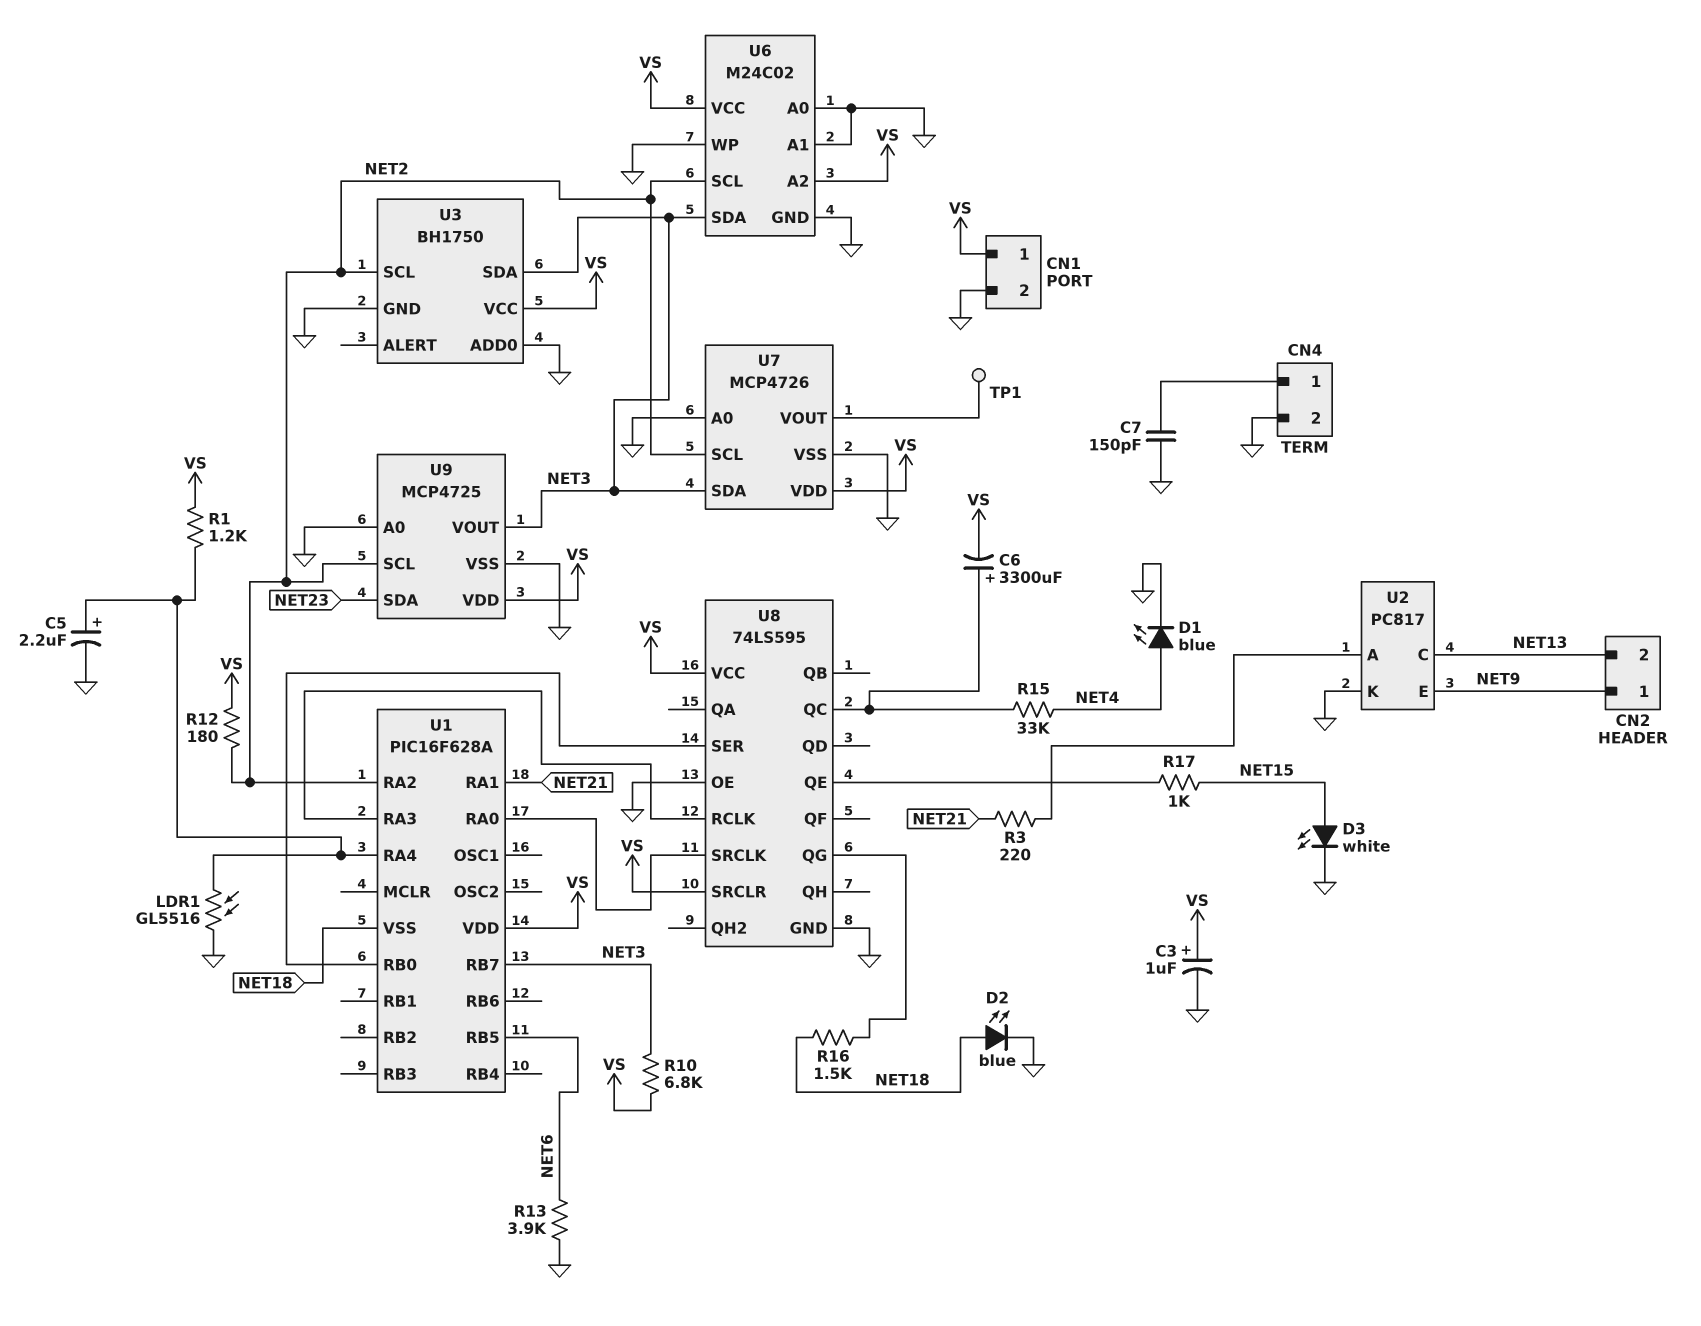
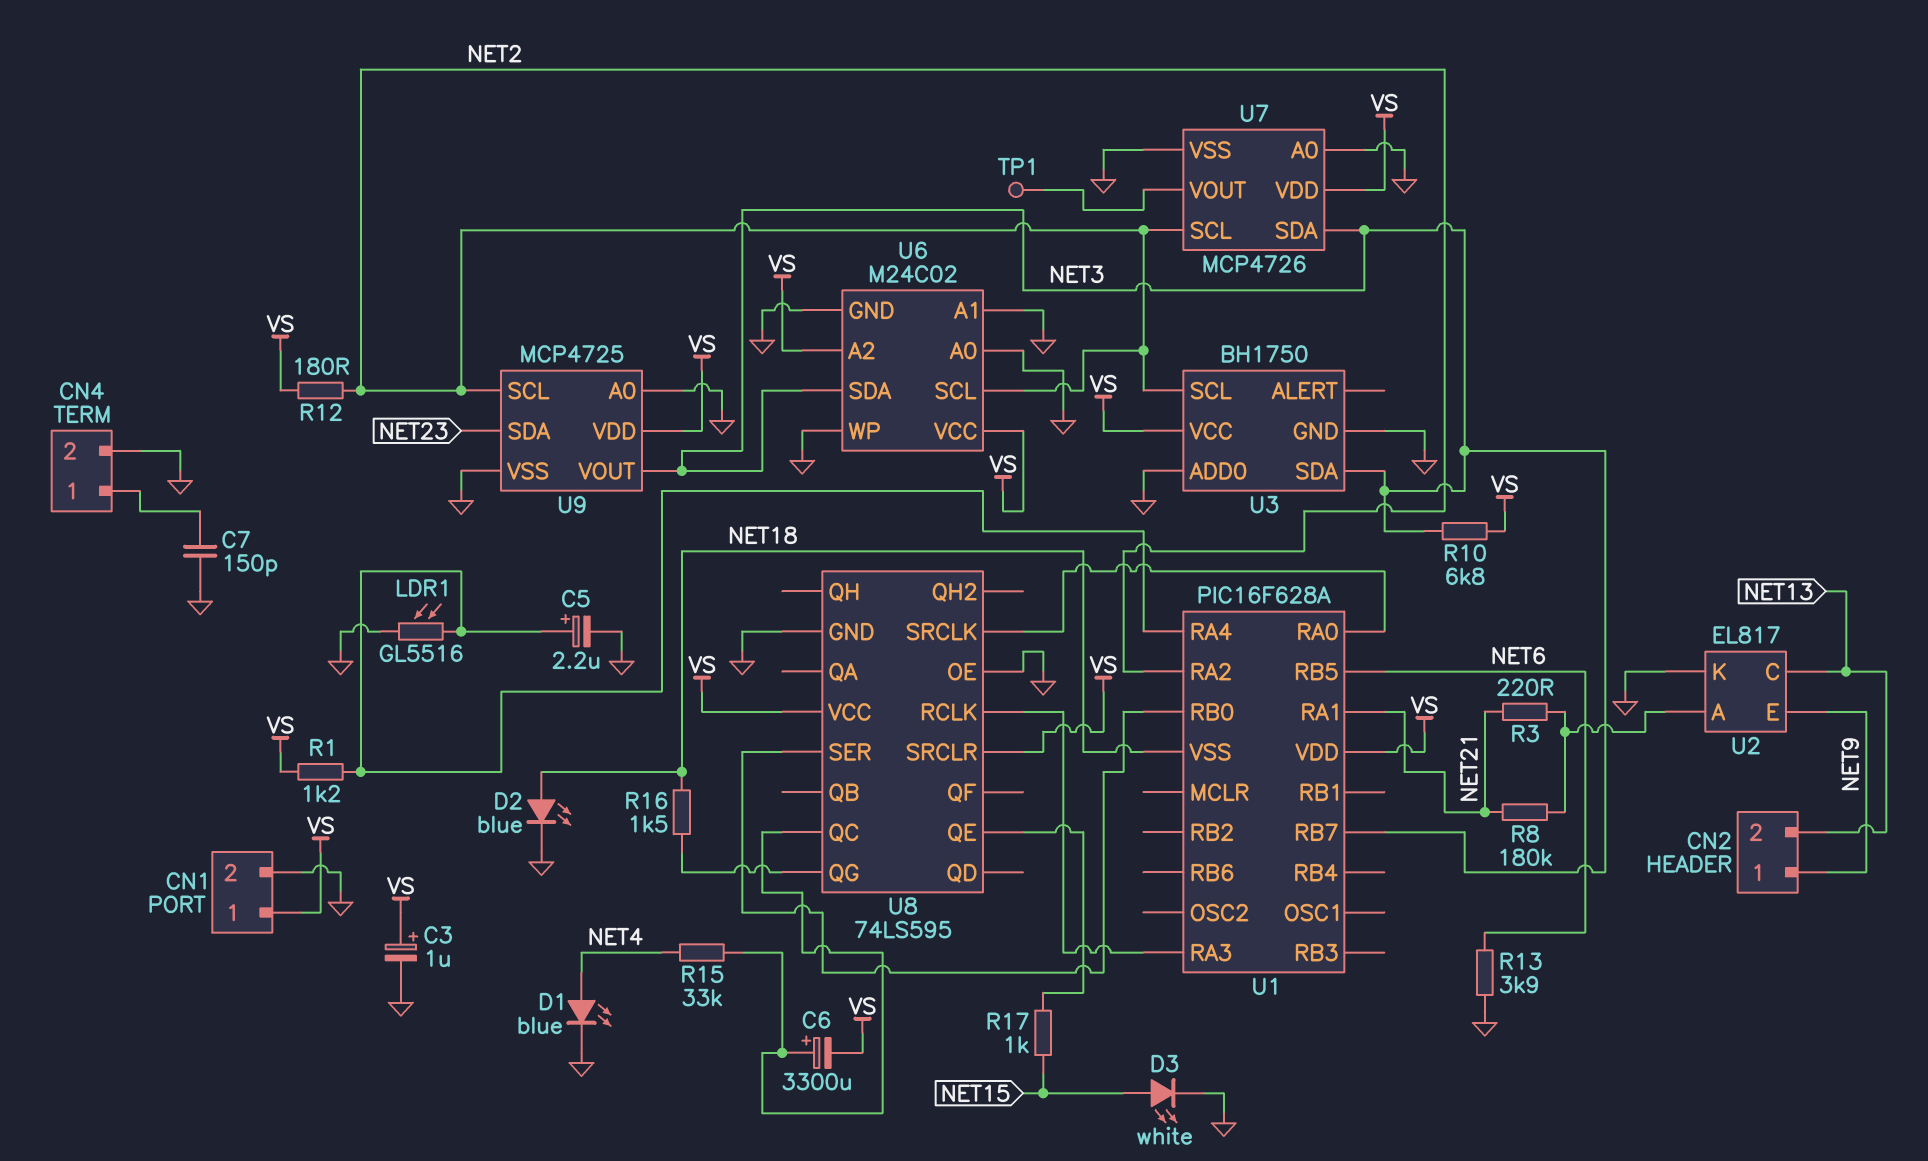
R8: none -> 180k (NET21, U2/A)
U2: PC817 -> EL817

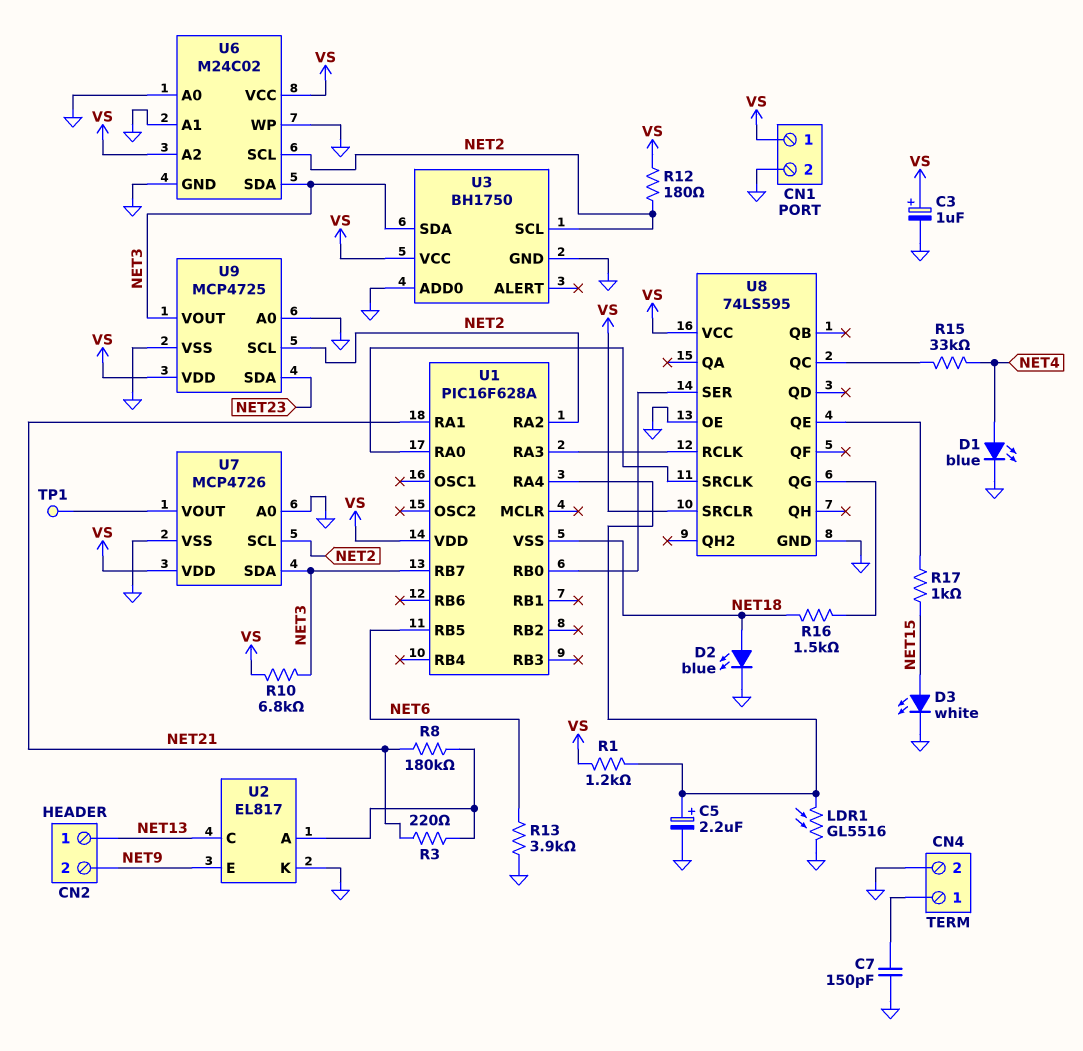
C6: 3300uF (plus U8/QC, minus VS) -> none
CN2 pin 1: NET9 -> NET13
CN2 pin 2: NET13 -> NET9

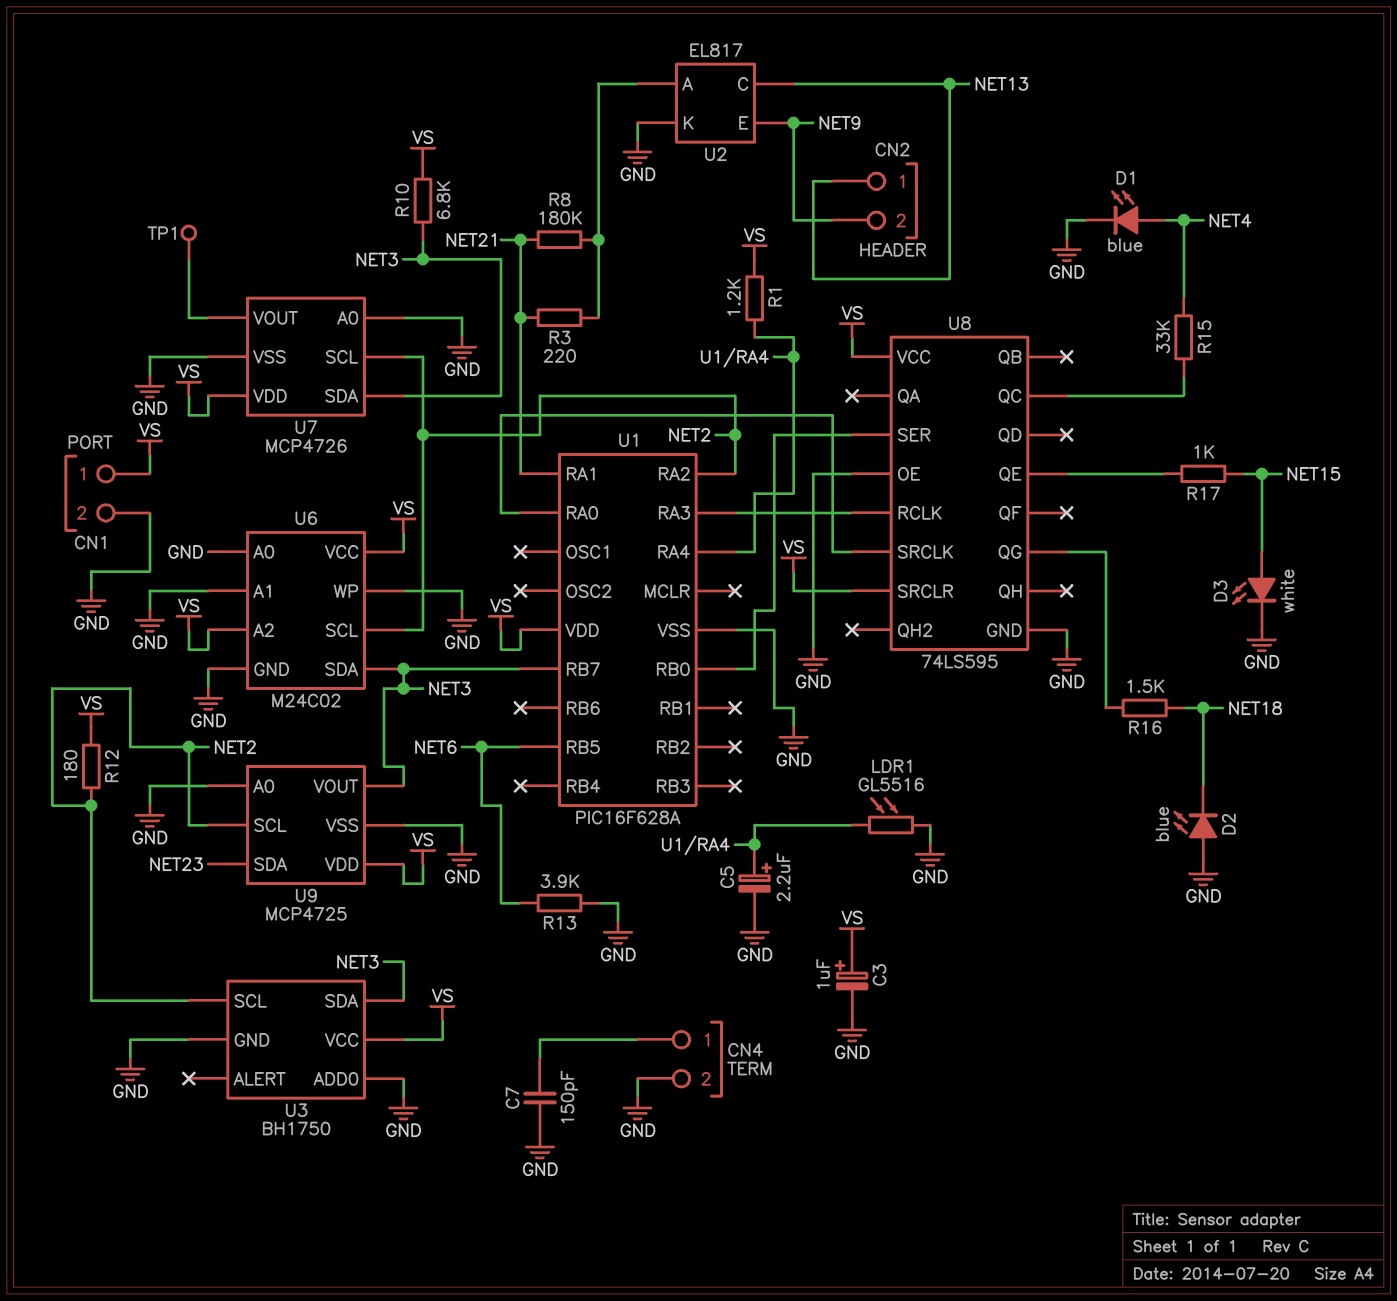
D2: LED blue (A NET18, K GND) -> LED blue (A GND, K NET18)
U1 pin VSS: NET18 -> GND

